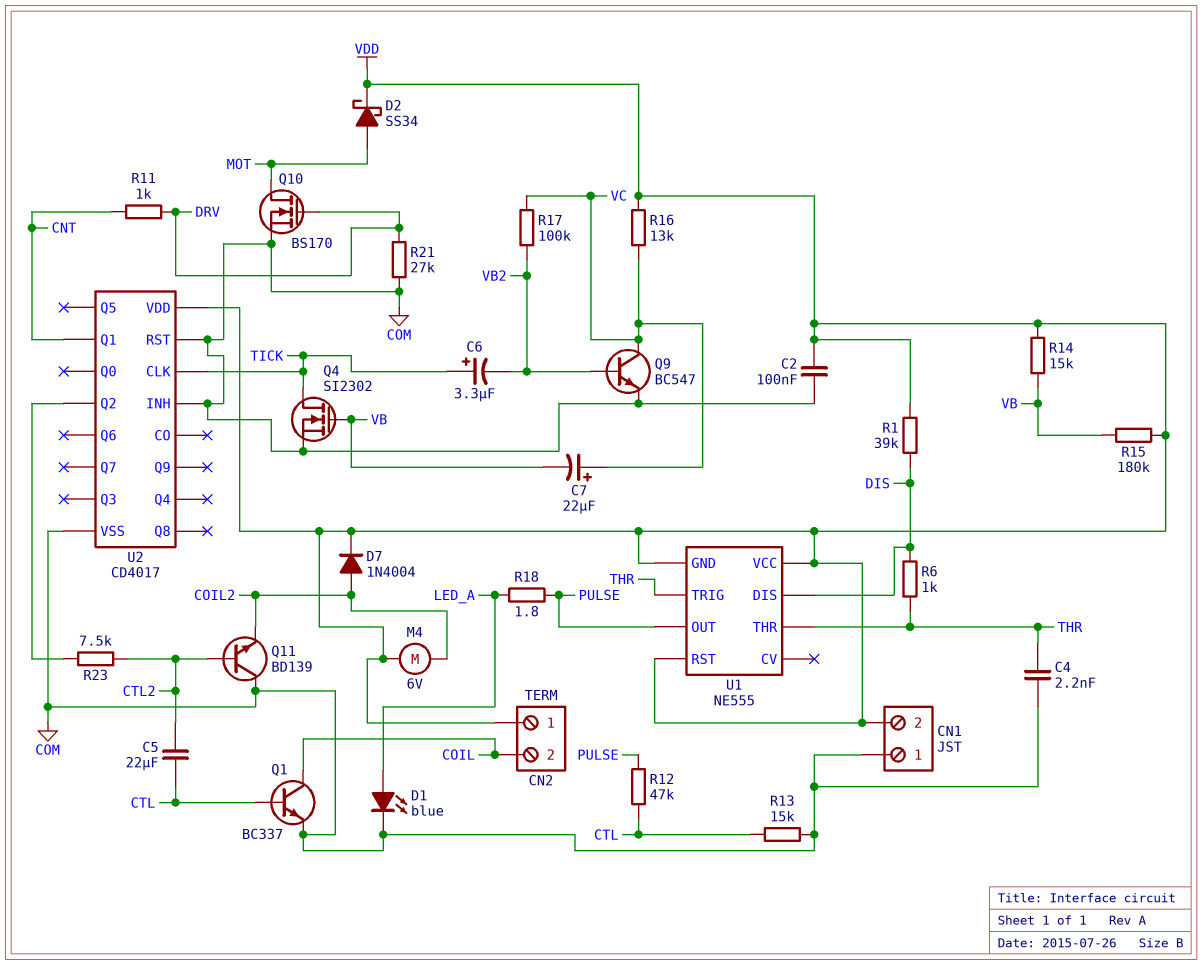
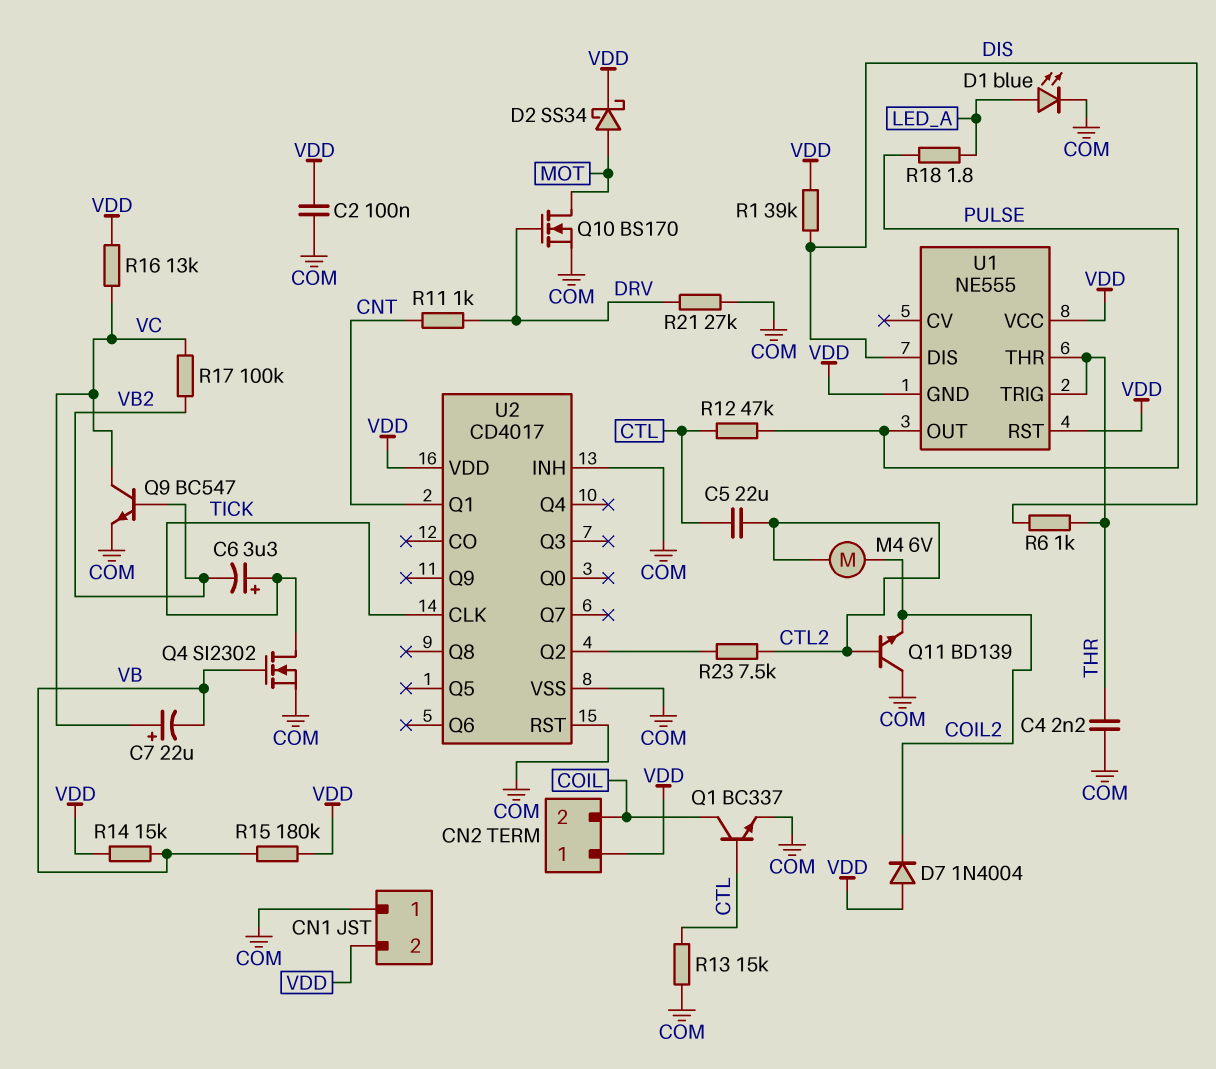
D7: diode 1N4004 (A COIL2, K VDD) -> diode 1N4004 (A VDD, K COIL2)
M4: motor 6V (COIL2, VDD) -> motor 6V (COIL2, CTL2)

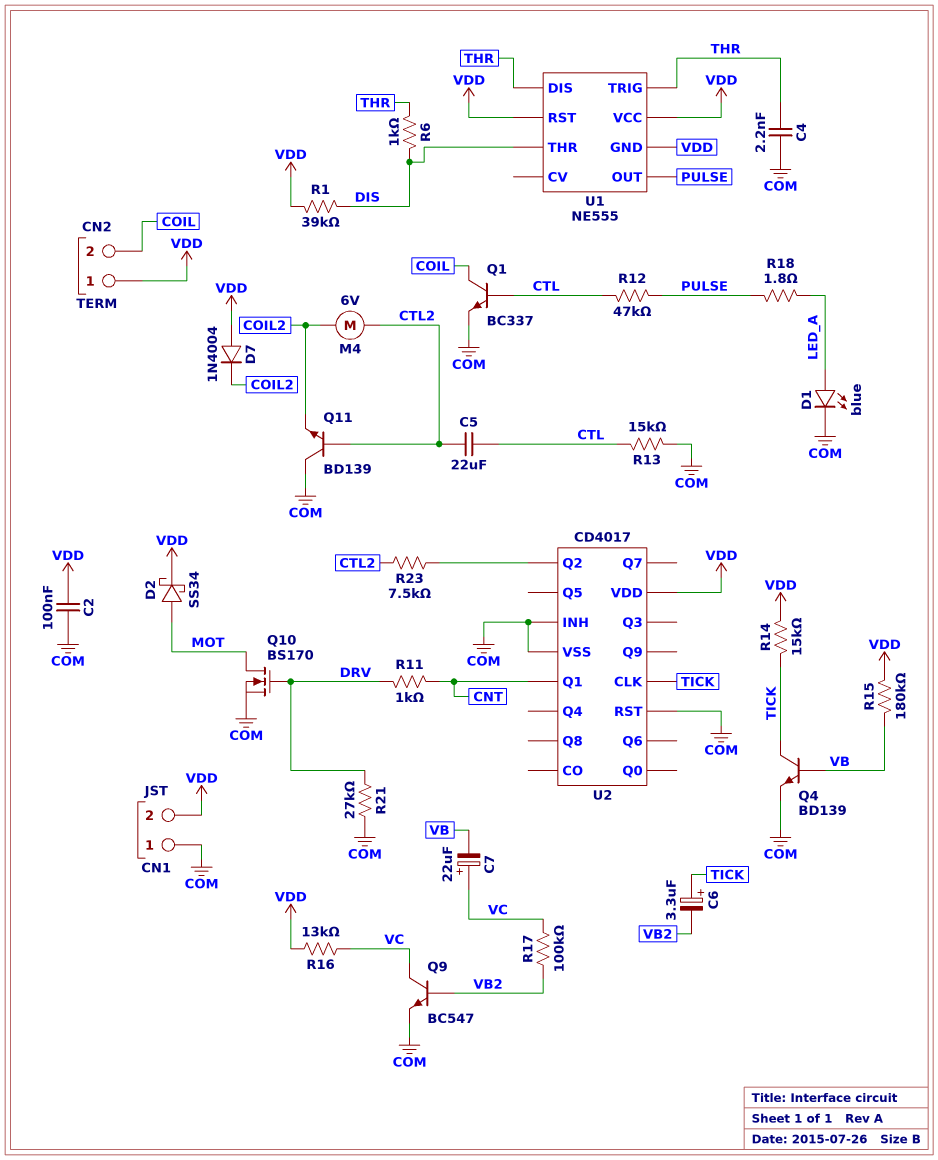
Q4: NMOS SI2302 (G VB, D TICK, S COM) -> NPN BD139 (B VB, C TICK, E COM)
R14: 15k (VB, VDD) -> 15k (TICK, VDD)
U1 pin DIS: DIS -> THR
U1 pin THR: THR -> DIS

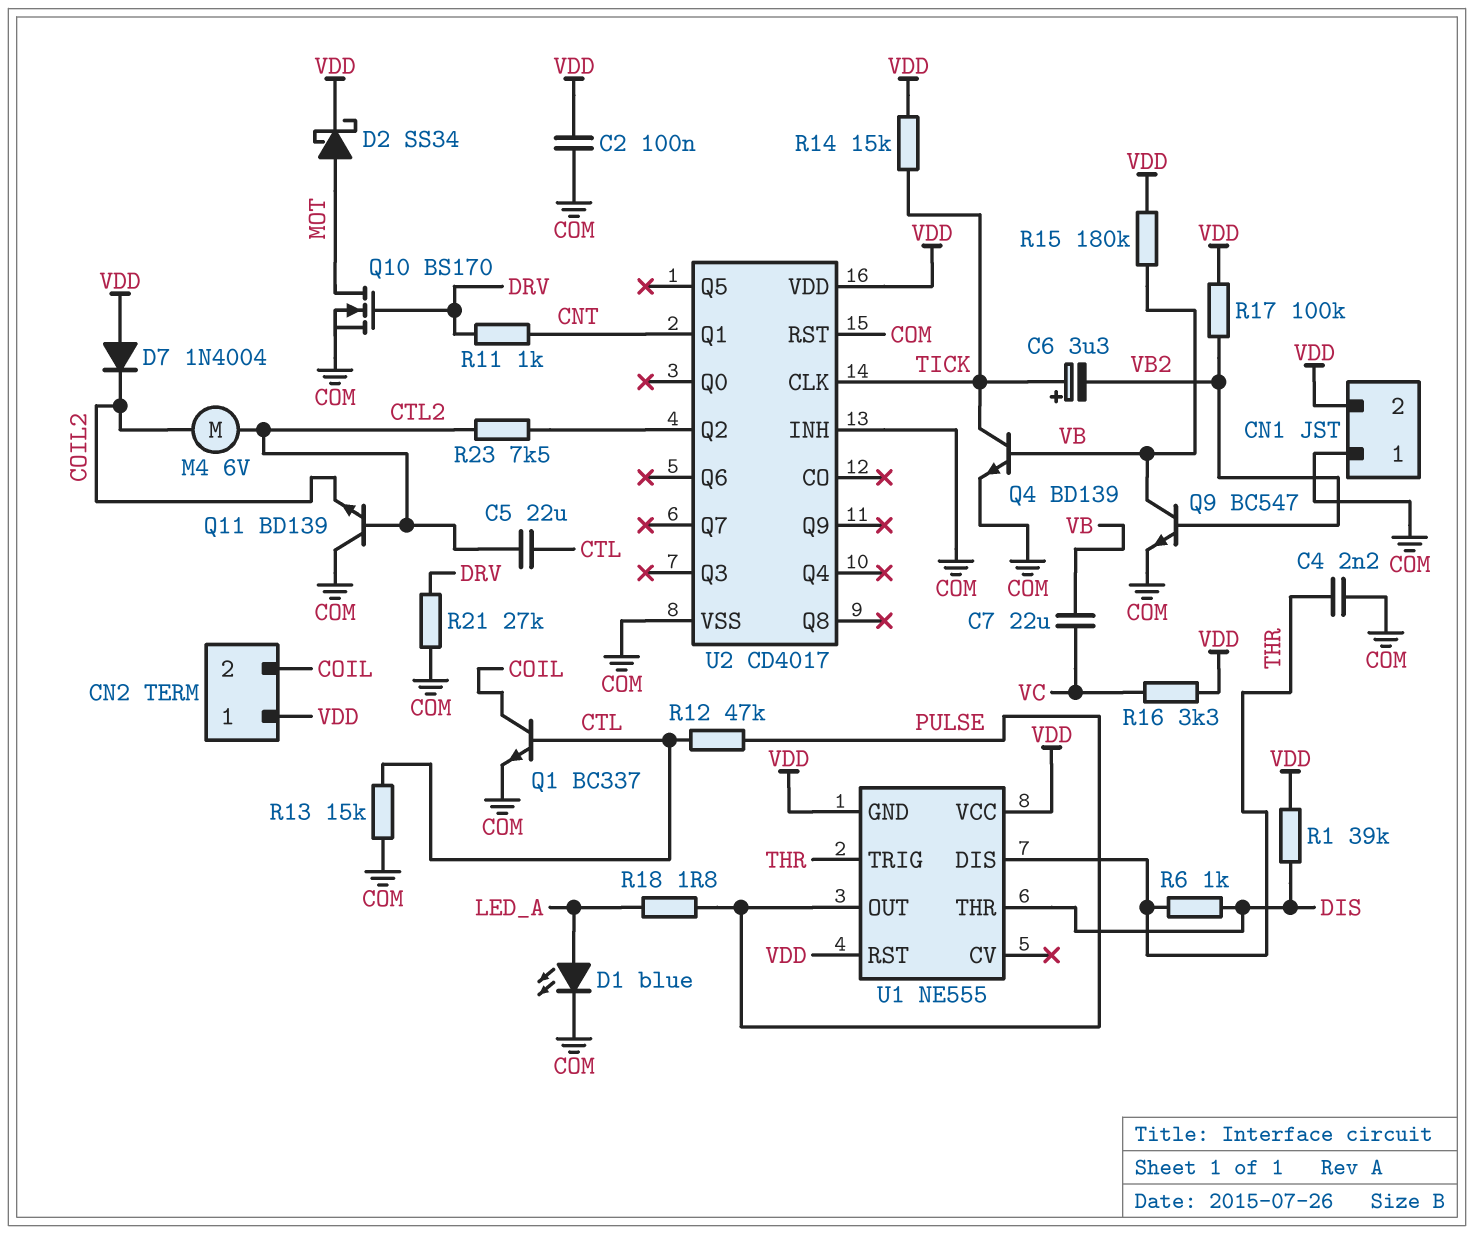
C7: 22uF (plus VC, minus VB) -> 22uF (VB, VC)
Q9: NPN BC547 (B VB2, C VC, E COM) -> NPN BC547 (B VB2, C VB, E COM)
R16: 13k (VC, VDD) -> 3.3k (VC, VDD)
R17: 100k (VB2, VC) -> 100k (VB2, VDD)

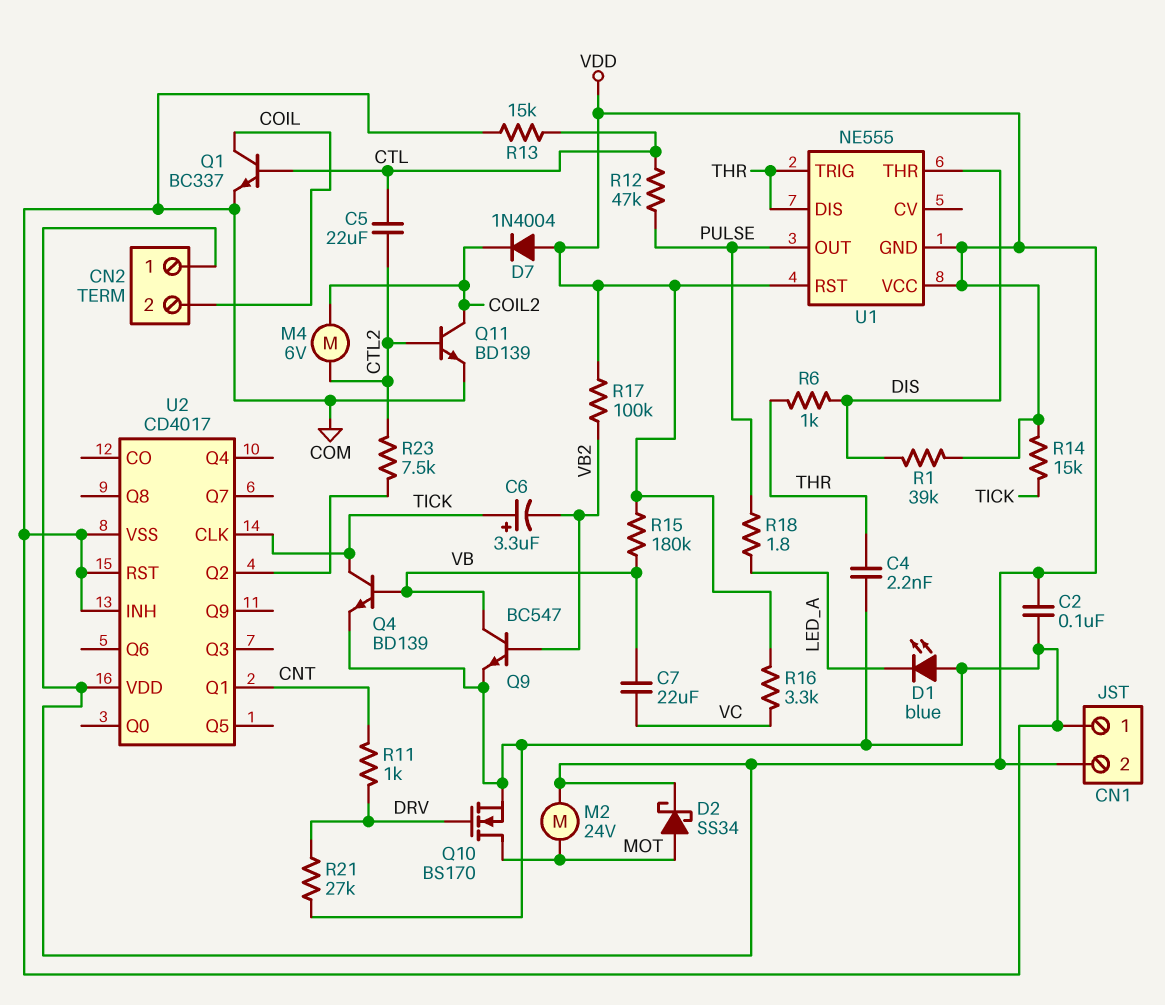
D1: LED blue (A LED_A, K COM) -> LED blue (A COM, K LED_A)
M2: none -> motor 24V (MOT, VDD)
Q11: NPN BD139 (B CTL2, C COM, E COIL2) -> NPN BD139 (B CTL2, C COIL2, E COM)

